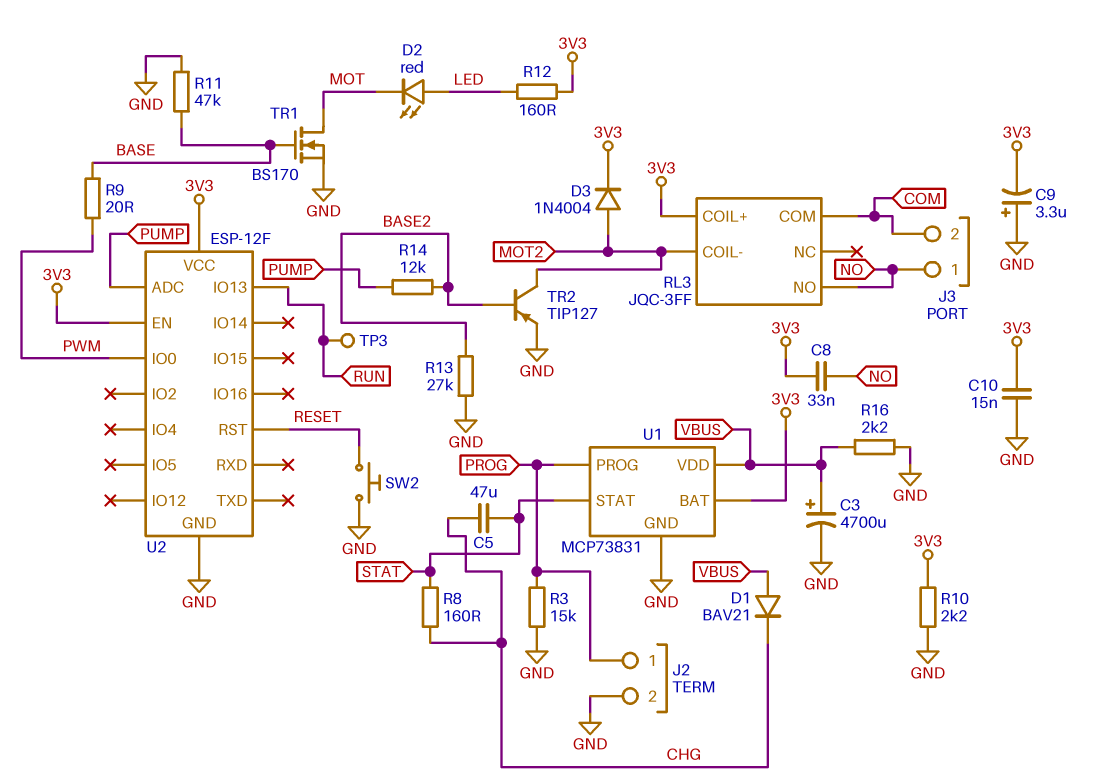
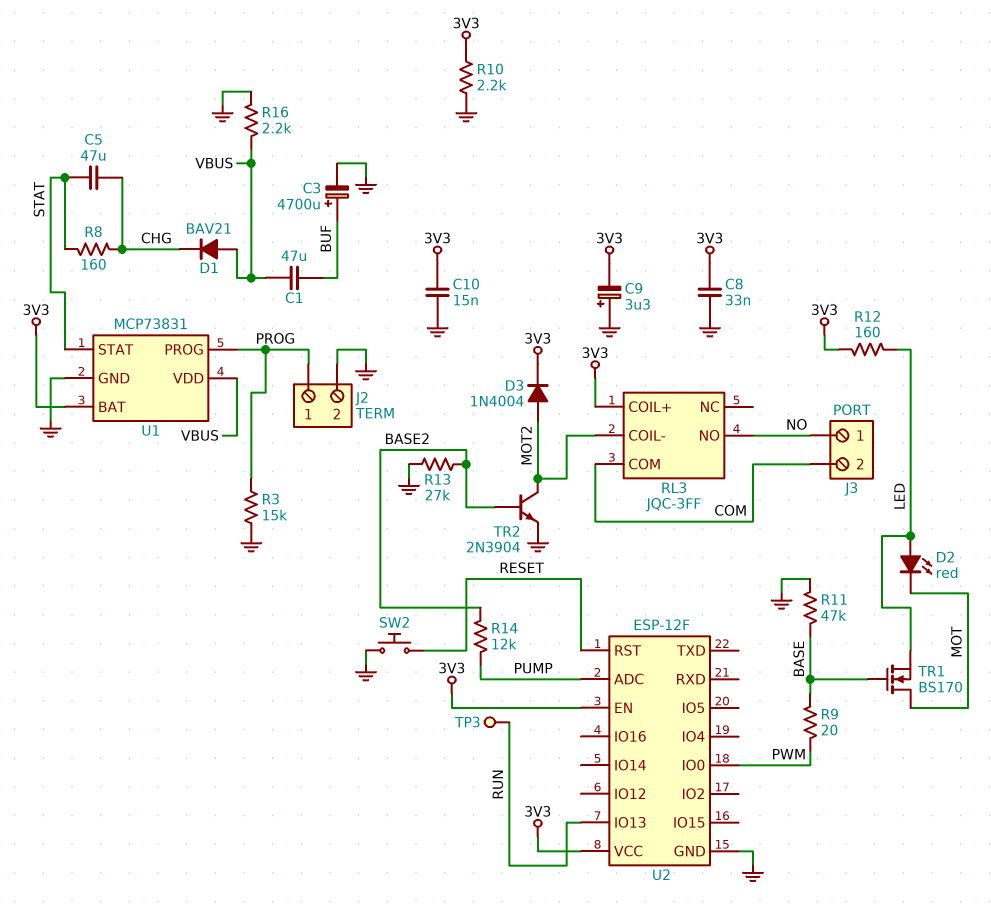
C1: none -> 47uF (BUF, VBUS)
C3: 4700uF (plus VBUS, minus GND) -> 4700uF (plus BUF, minus GND)
C8: 33nF (3V3, NO) -> 33nF (3V3, GND)
TR1: NMOS BS170 (G BASE, D MOT, S GND) -> NMOS BS170 (G BASE, D MOT, S LED)
TR2: PNP TIP127 (B BASE2, C MOT2, E GND) -> NPN 2N3904 (B BASE2, C MOT2, E GND)

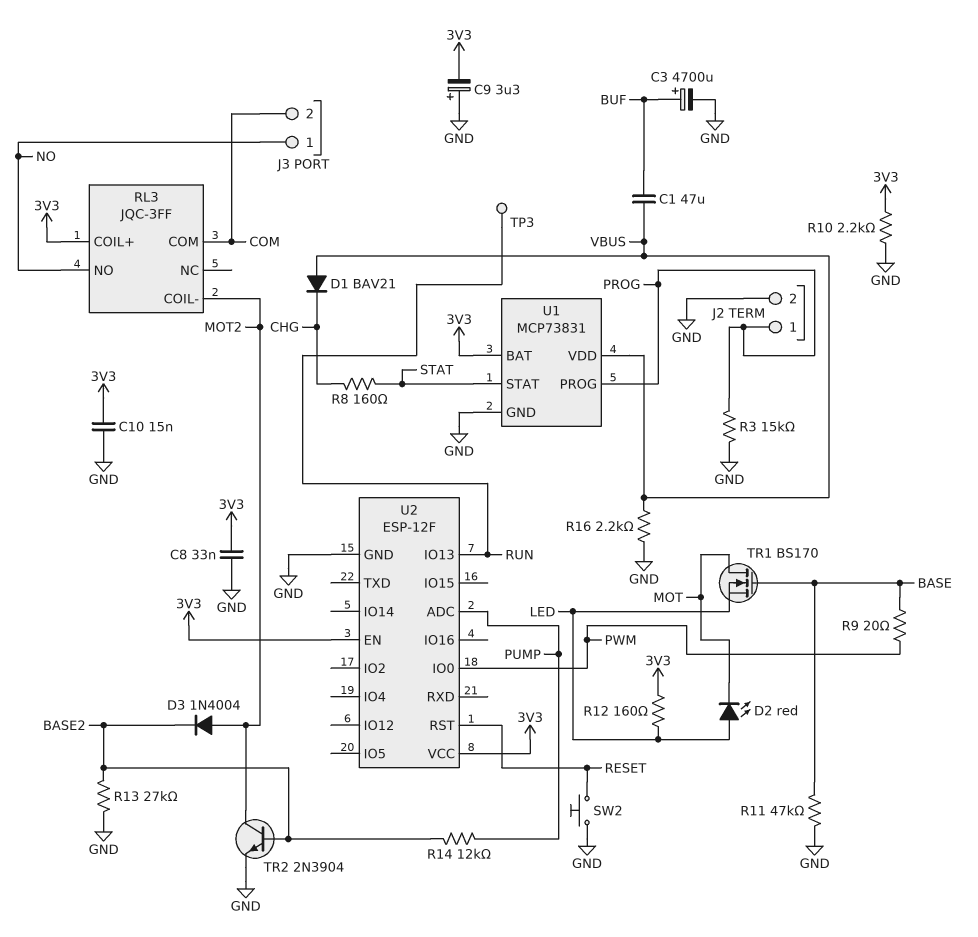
C5: 47uF (CHG, STAT) -> none
D3: diode 1N4004 (A MOT2, K 3V3) -> diode 1N4004 (A MOT2, K BASE2)

